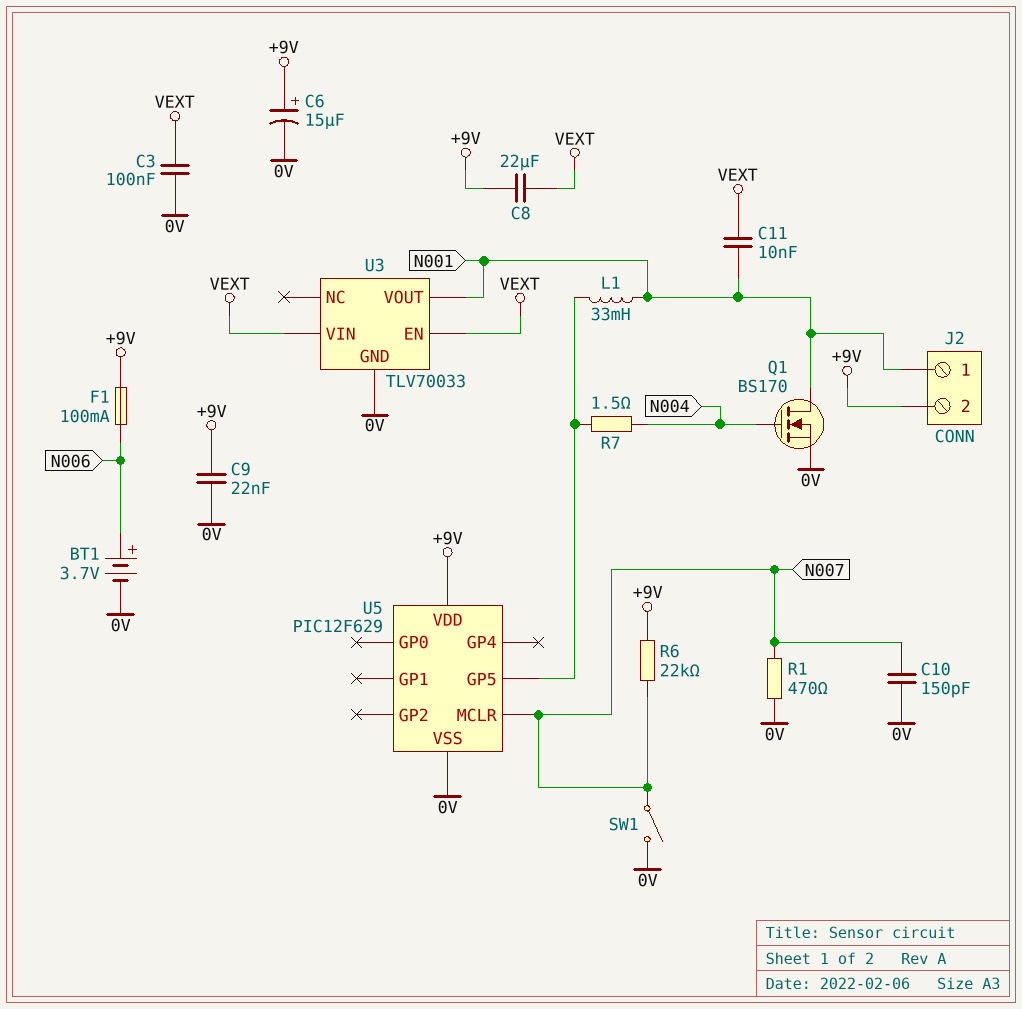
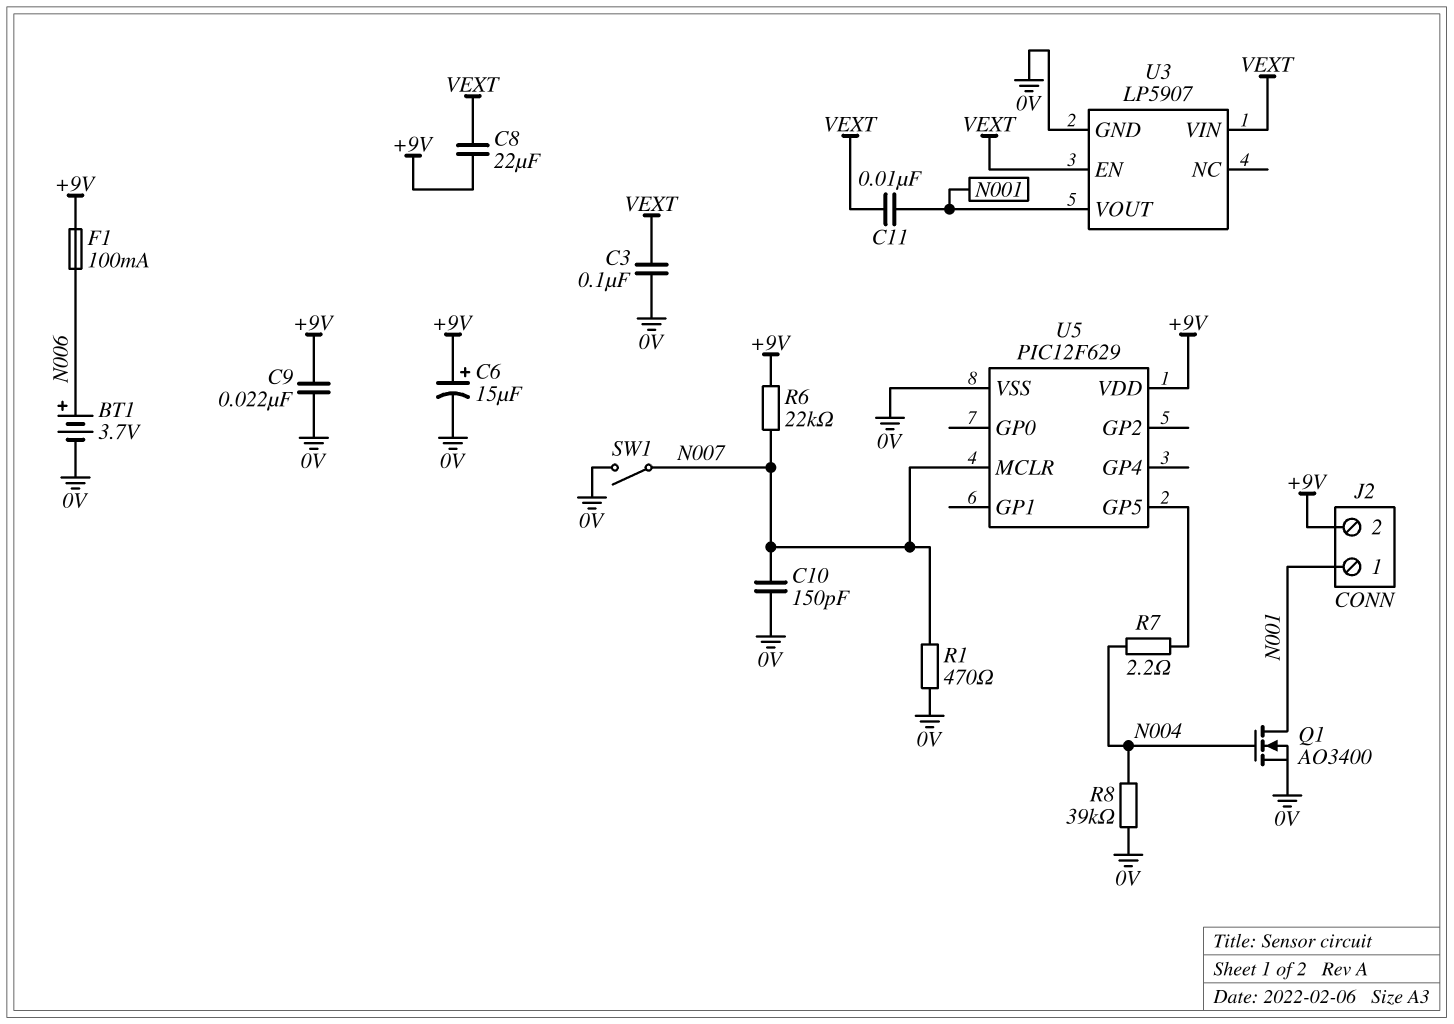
L1: 33mH (N001, U5/GP5) -> none
Q1: NMOS BS170 (G N004, D N001, S 0V) -> NMOS AO3400 (G N004, D N001, S 0V)
R7: 1.5 (N004, U5/GP5) -> 2.2 (N004, U5/GP5)
R8: none -> 39k (0V, N004)
U3: TLV70033 -> LP5907

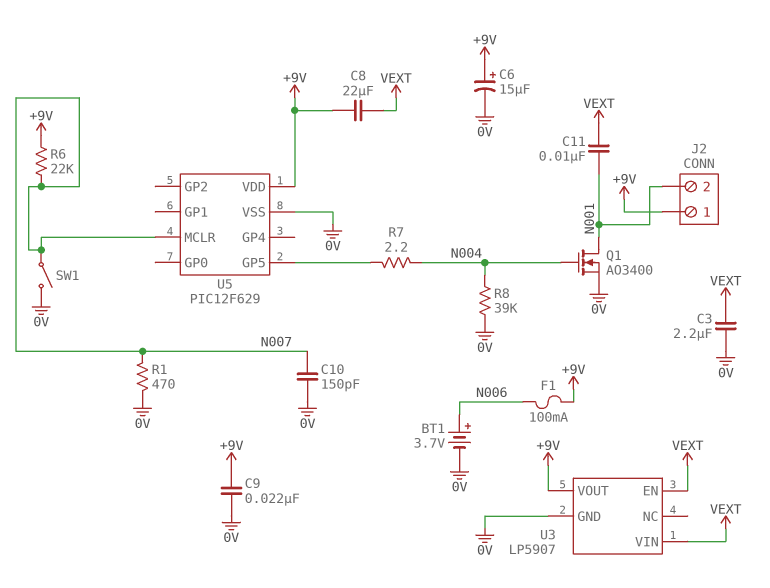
C3: 100nF (0V, VEXT) -> 2.2uF (0V, VEXT)
J2 pin 1: N001 -> +9V
J2 pin 2: +9V -> N001
U3 pin VOUT: N001 -> +9V

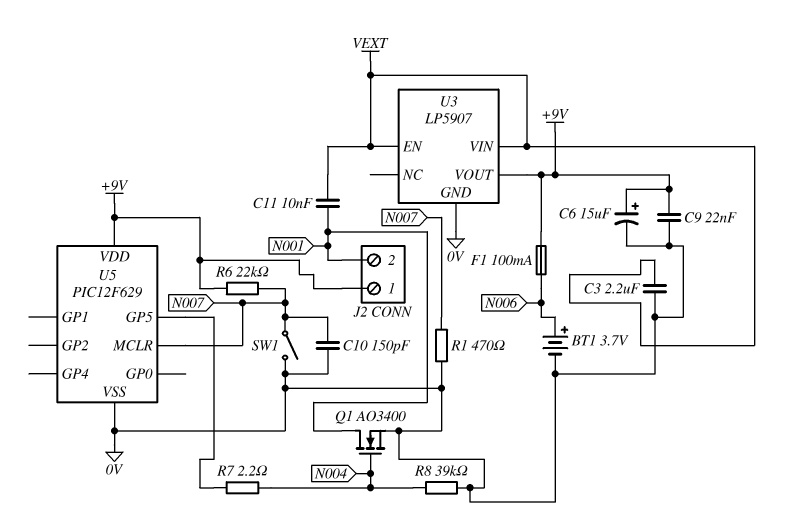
C8: 22uF (+9V, VEXT) -> none

